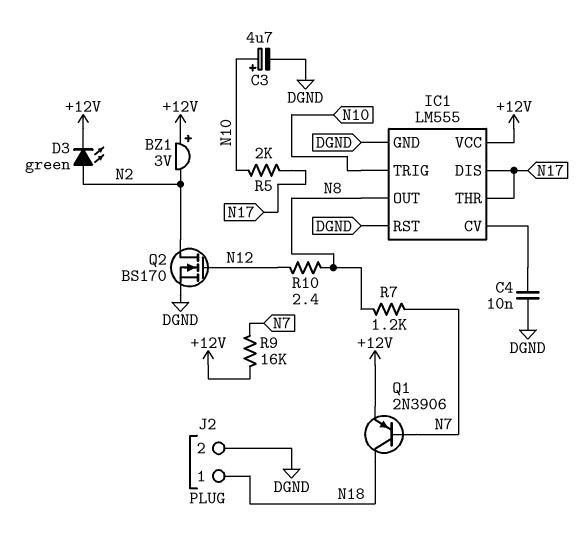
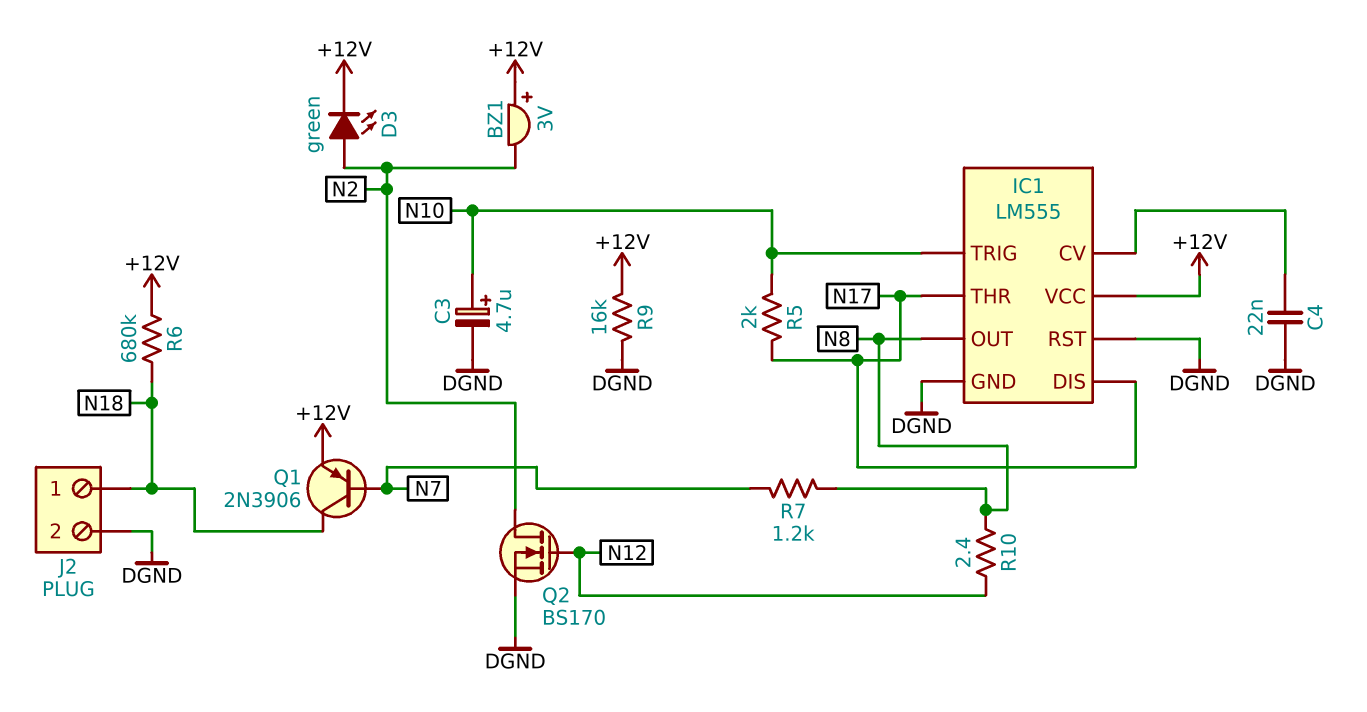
C4: 10nF (DGND, IC1/CV) -> 22nF (DGND, IC1/CV)
R6: none -> 680k (+12V, N18)
R9: 16k (+12V, N7) -> 16k (+12V, DGND)

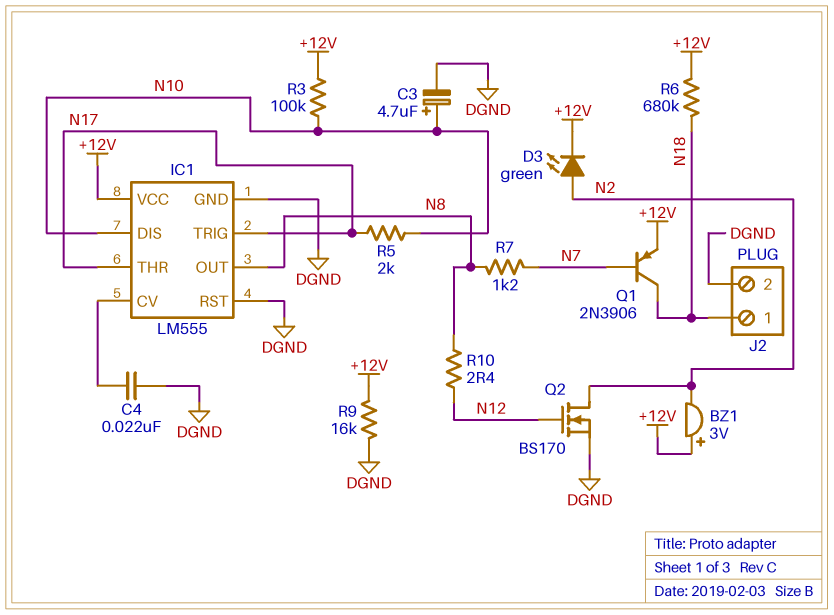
IC1 pin DIS: N17 -> N10
IC1 pin TRIG: N10 -> N17
R3: none -> 100k (+12V, N10)

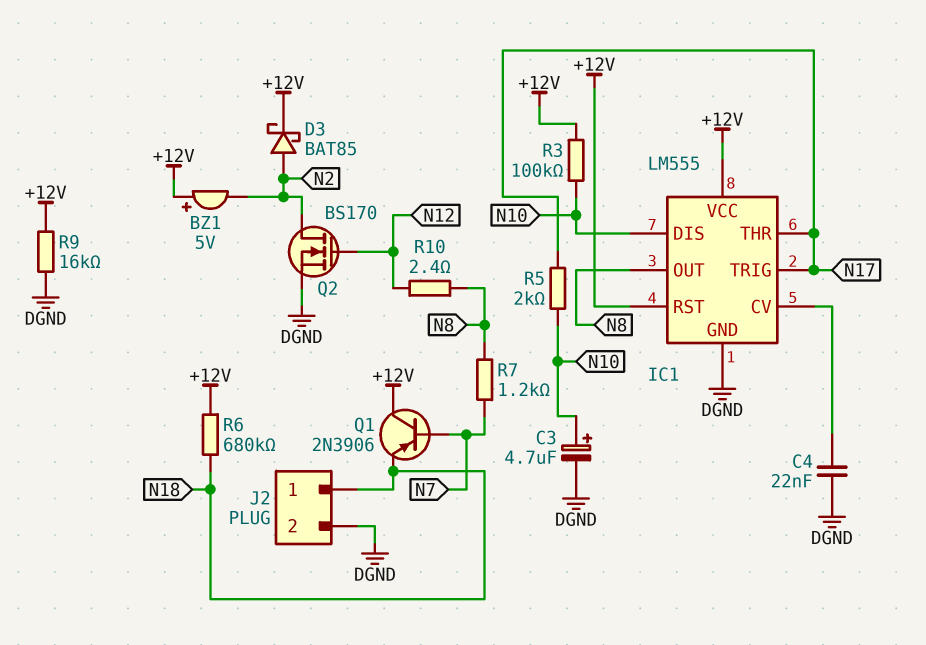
BZ1: buzzer 3V (plus +12V, minus N2) -> buzzer 5V (plus +12V, minus N2)
D3: LED green (A N2, K +12V) -> schottky BAT85 (A N2, K +12V)
IC1 pin RST: DGND -> +12V
Q1: PNP 2N3906 (B N7, C N18, E +12V) -> PNP 2N3906 (B N7, C +12V, E N18)

